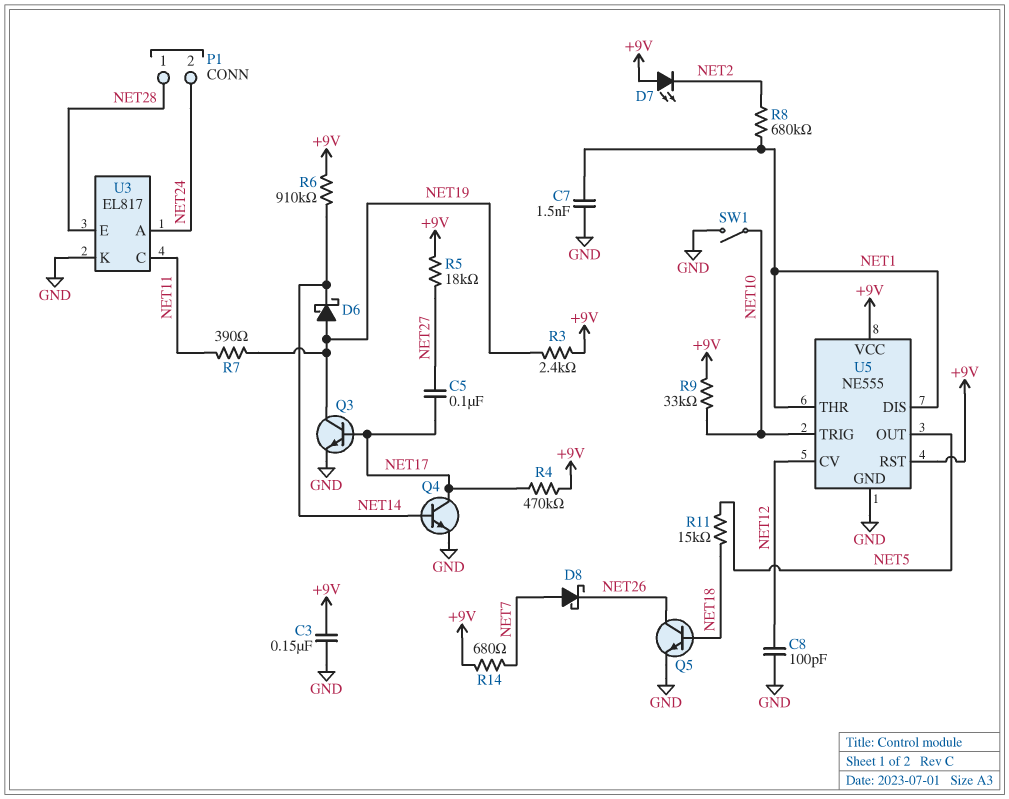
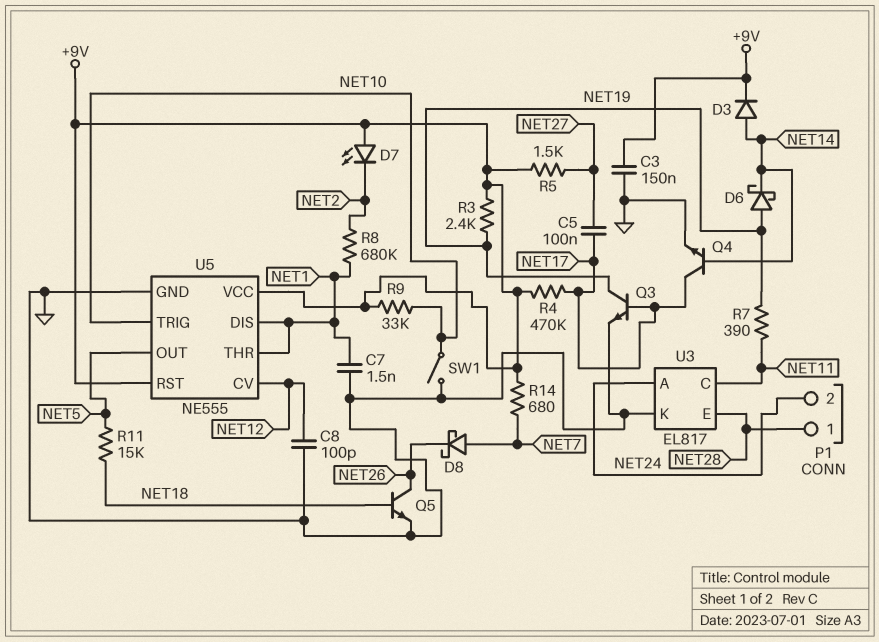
D3: none -> diode (A NET14, K +9V)
R5: 18k (+9V, NET27) -> 1.5k (+9V, NET27)
R6: 910k (+9V, NET14) -> none

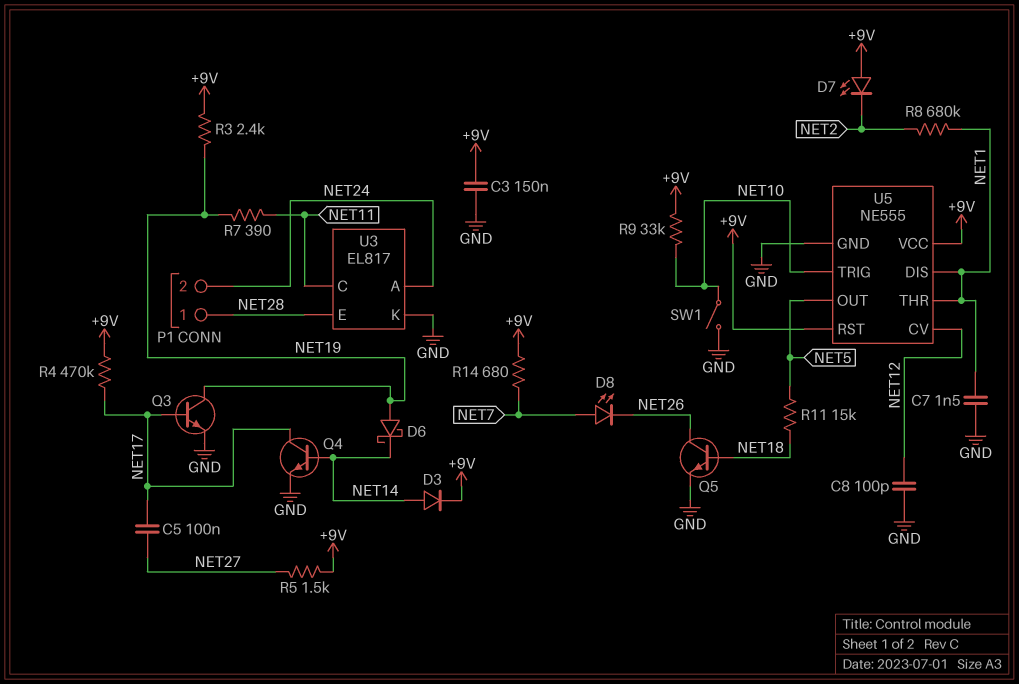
D8: schottky (A NET7, K NET26) -> LED (A NET7, K NET26)

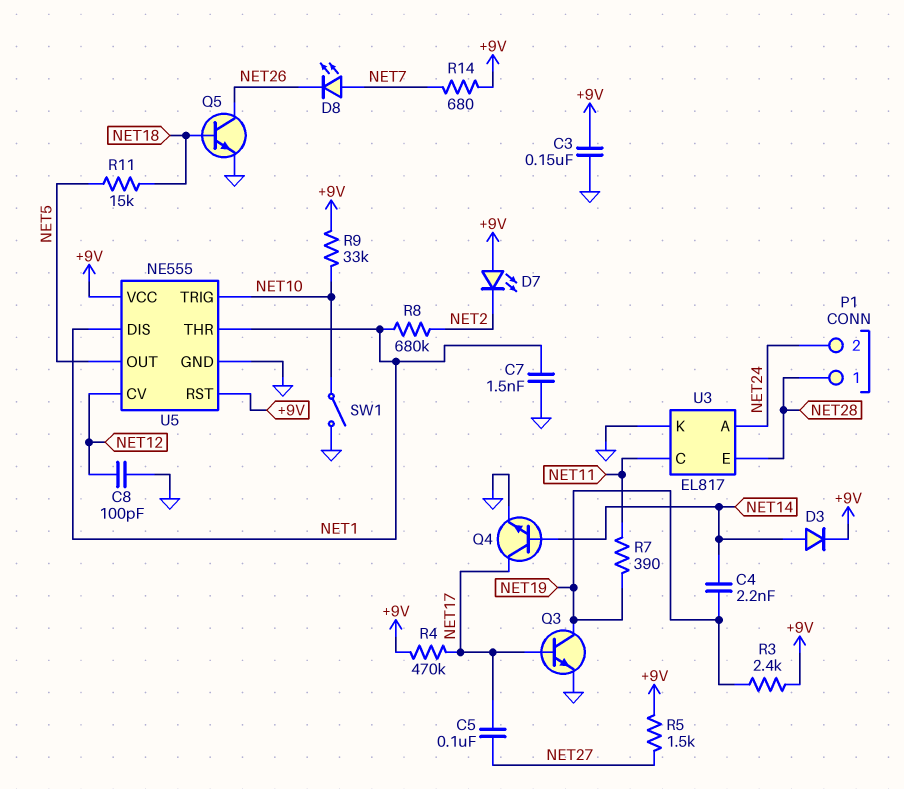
C4: none -> 2.2nF (NET14, NET19)
D6: schottky (A NET19, K NET14) -> none

